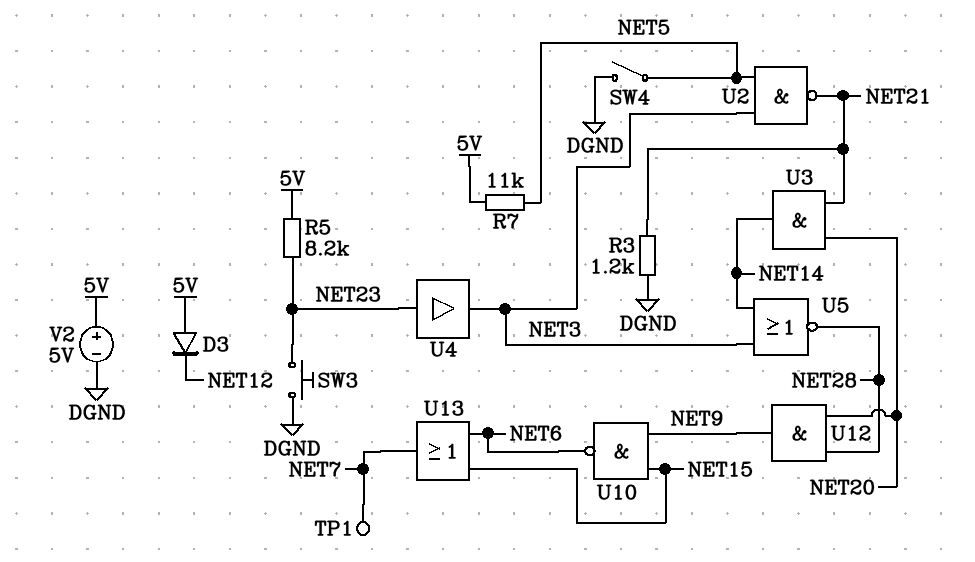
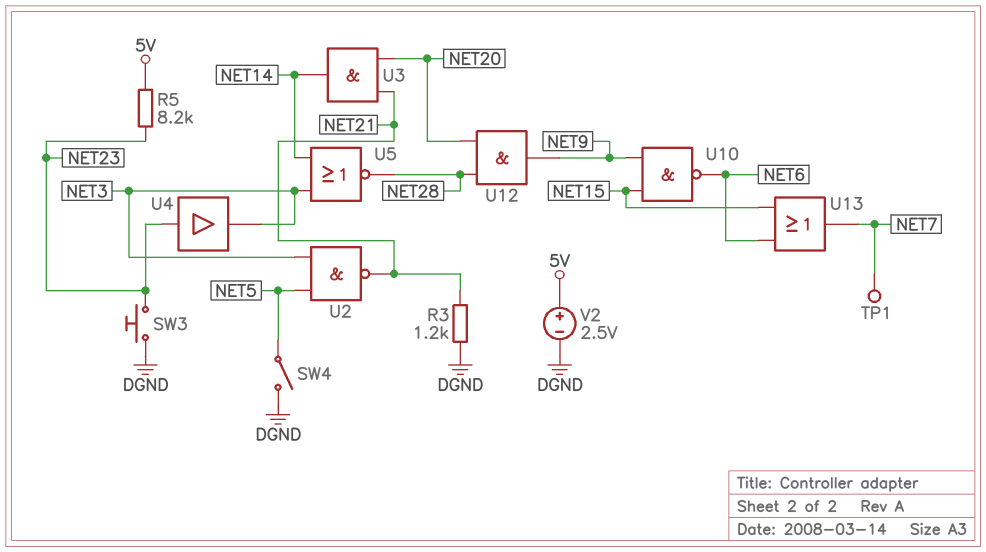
D3: diode (A 5V, K NET12) -> none
R7: 11k (5V, NET5) -> none
V2: 5V (plus 5V, minus DGND) -> 2.5V (plus 5V, minus DGND)

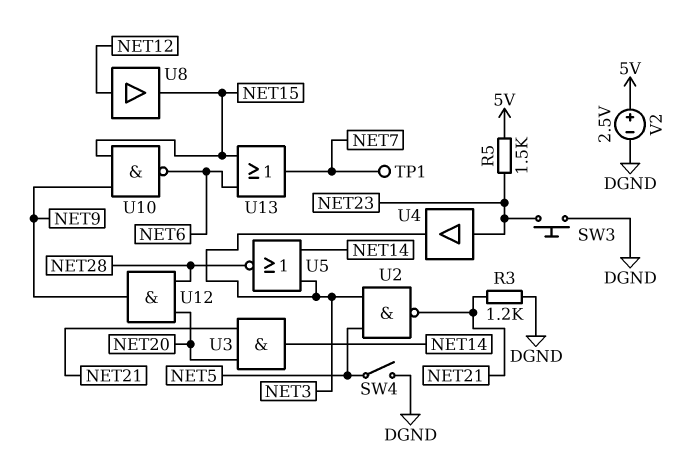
R5: 8.2k (5V, NET23) -> 1.5k (5V, NET23)
U8: none -> buffer (in NET12, out NET15)

